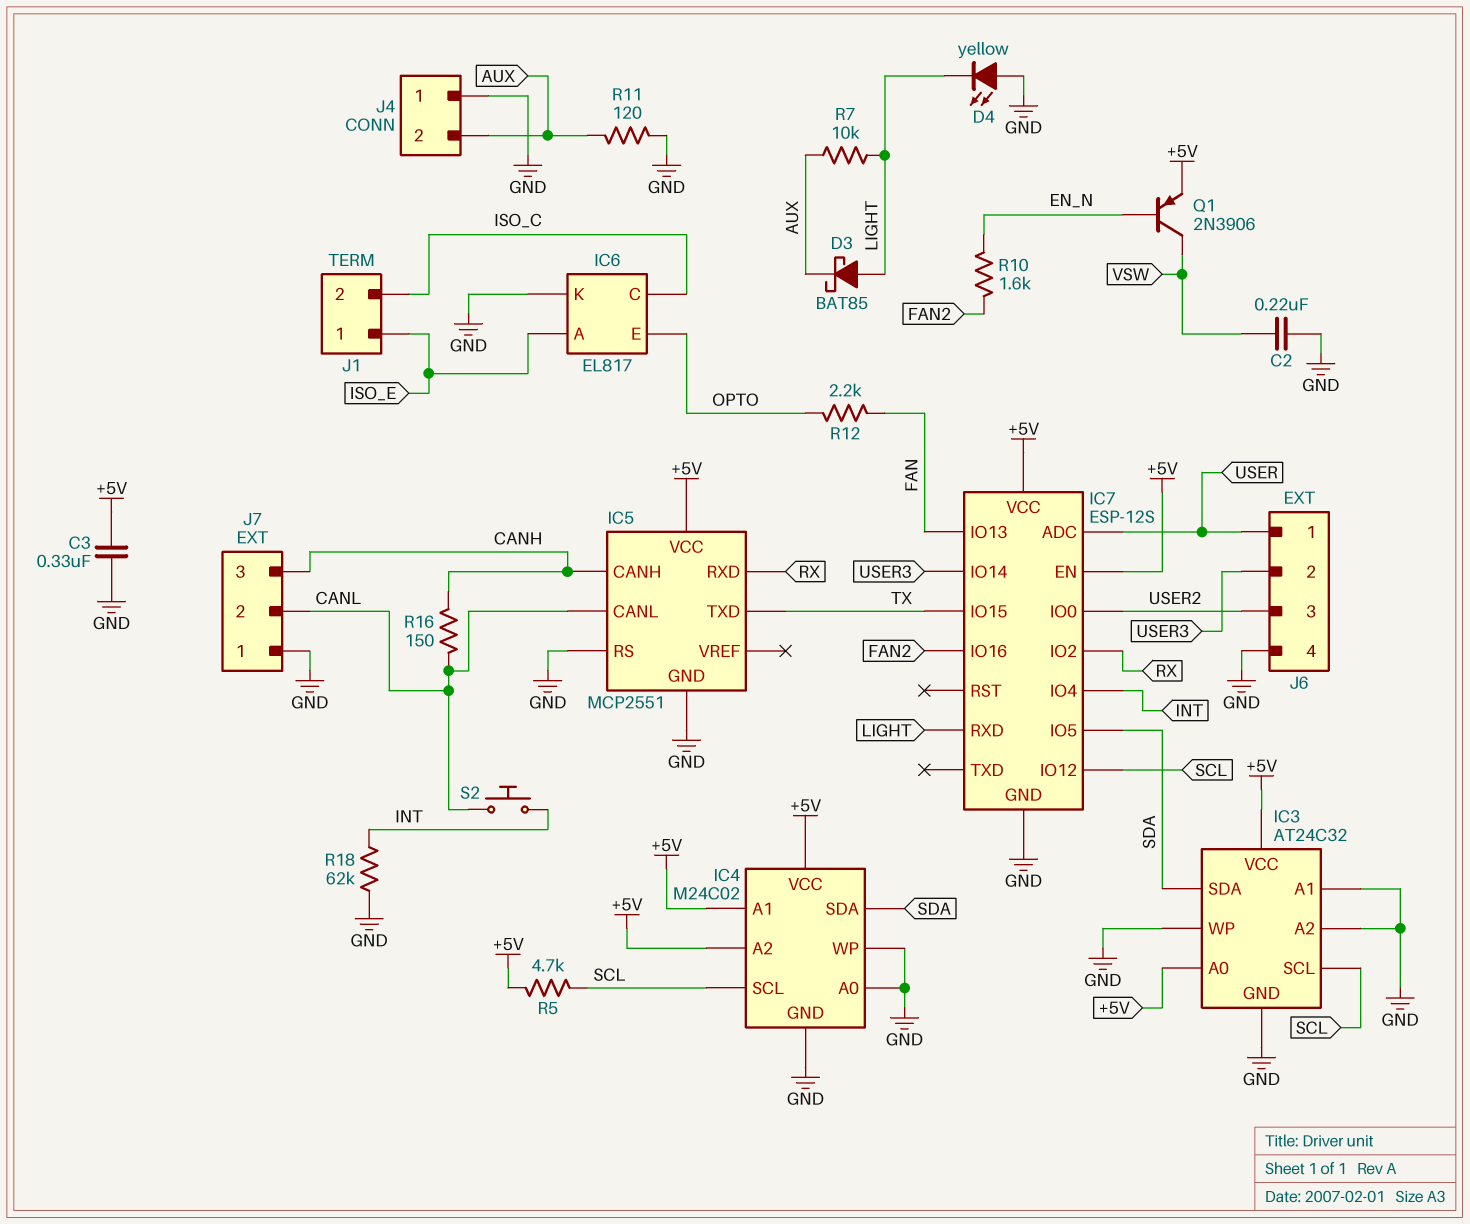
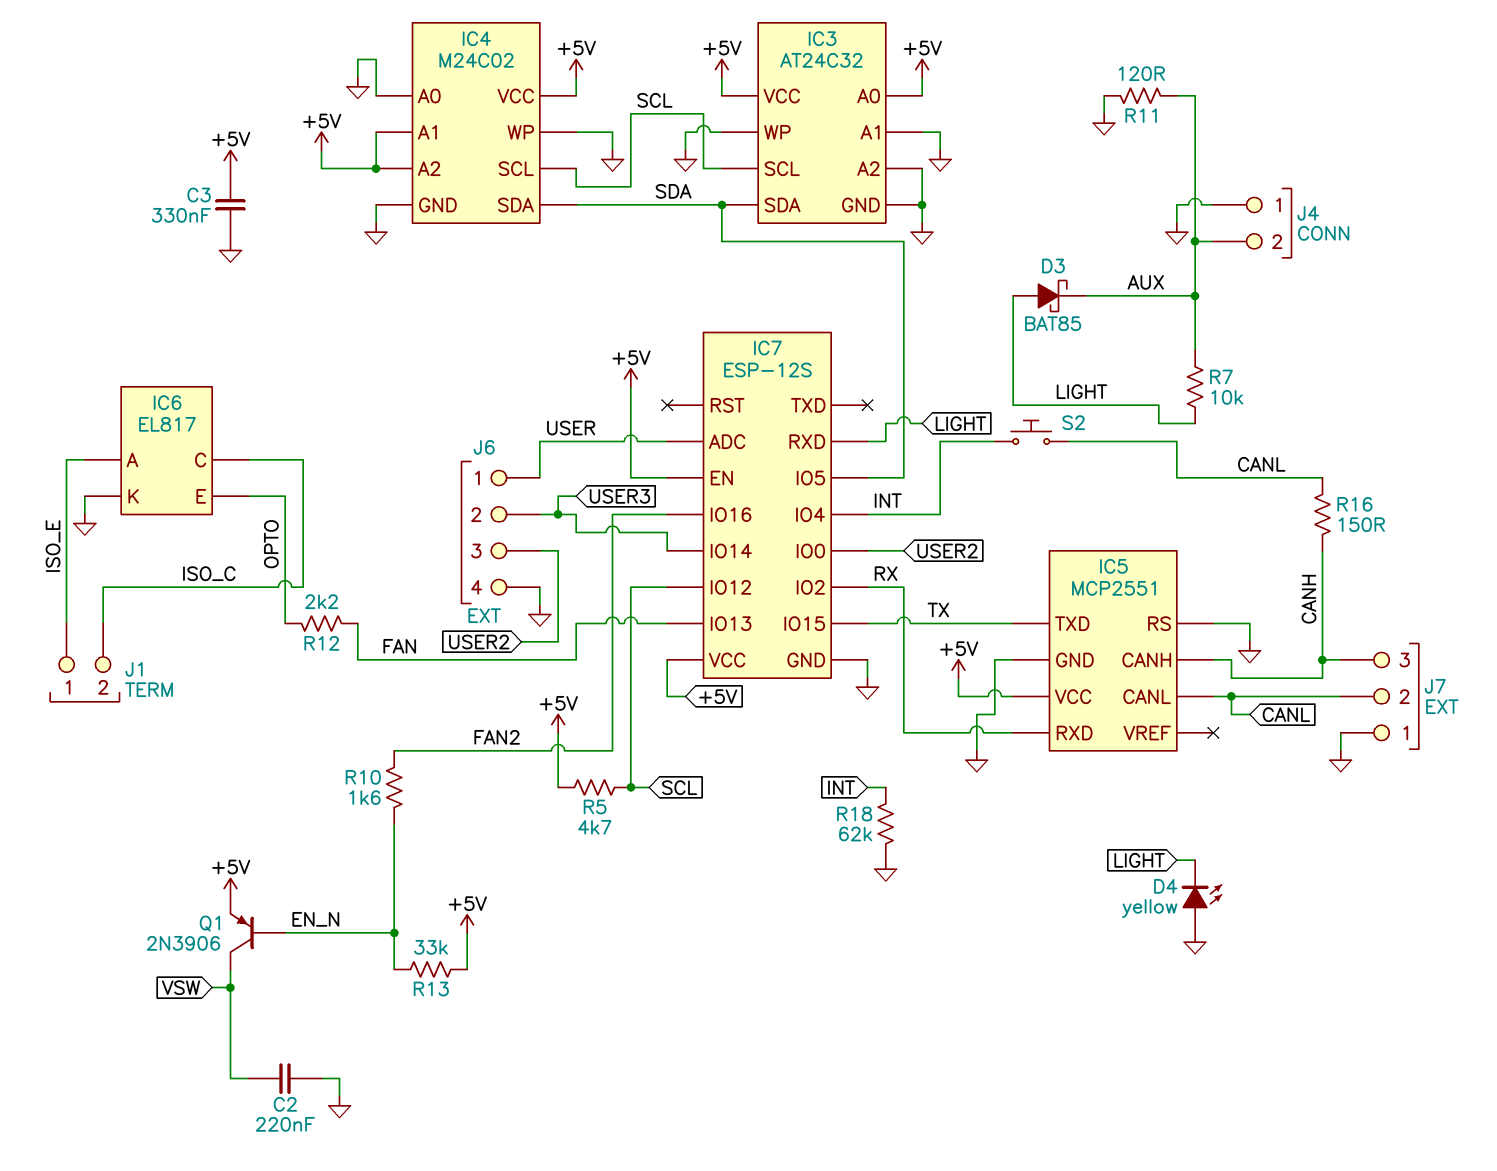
R13: none -> 33k (+5V, EN_N)

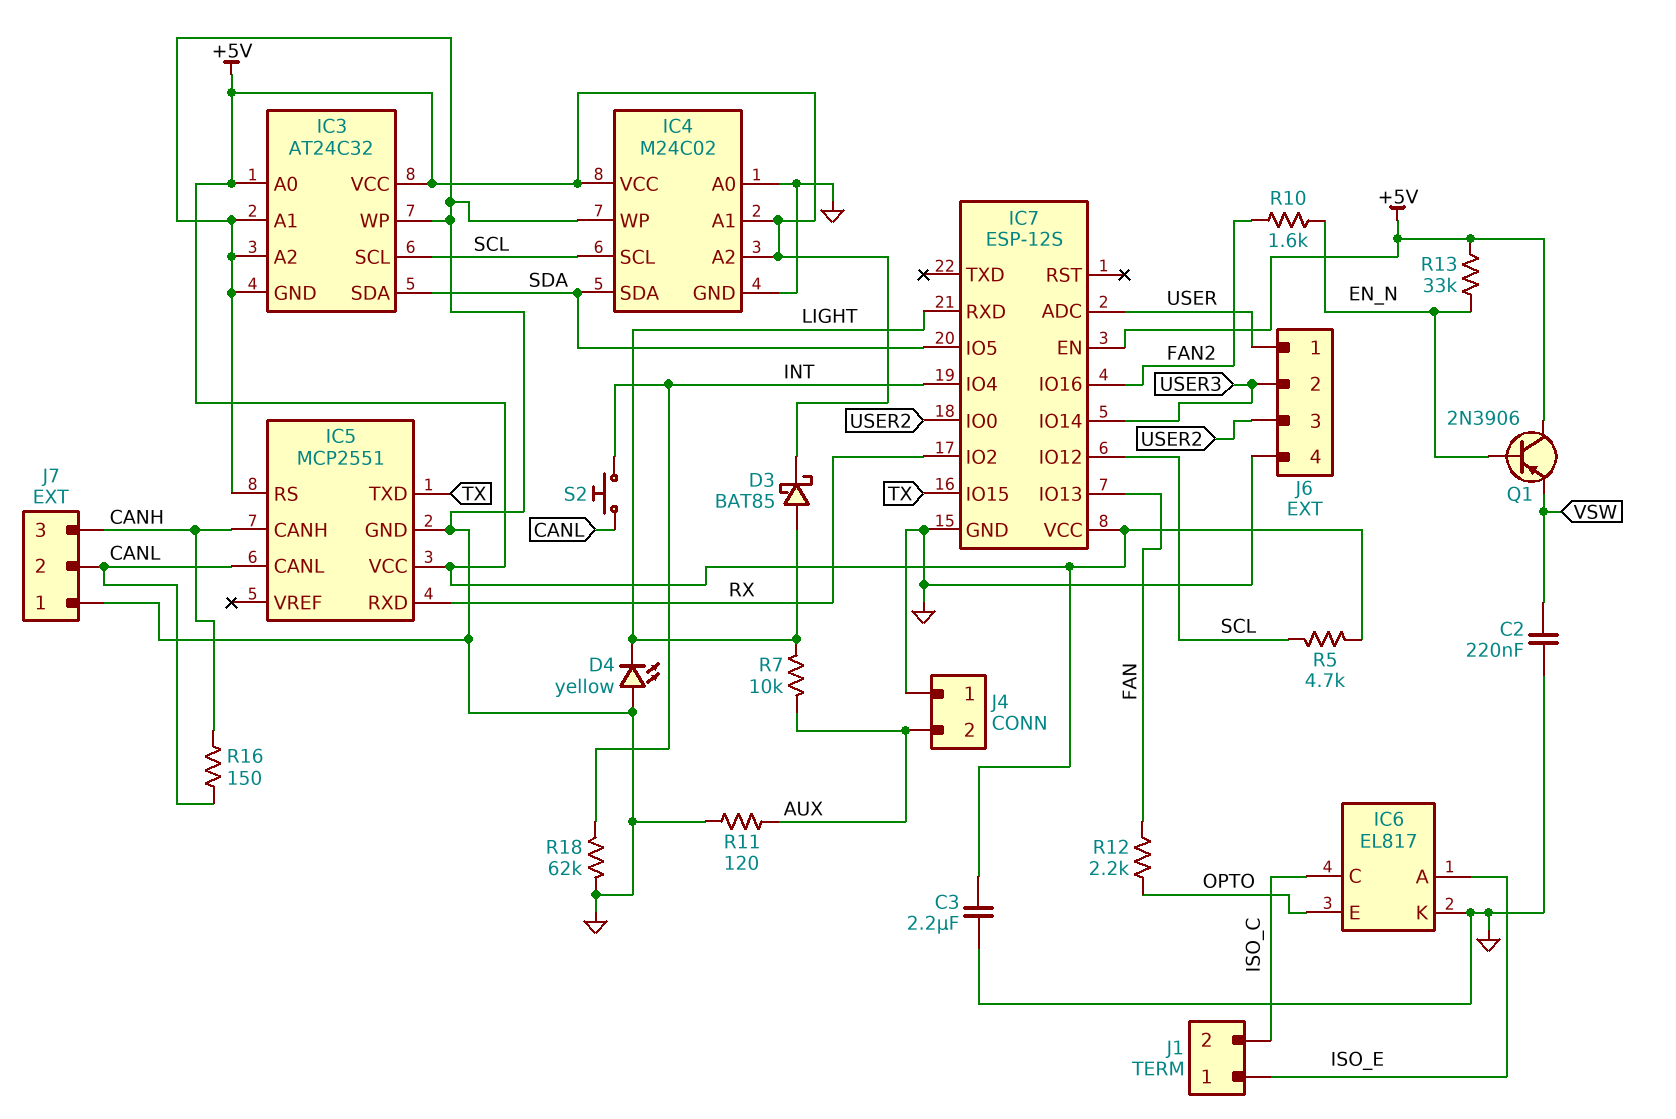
C3: 330nF (+5V, GND) -> 2.2uF (+5V, GND)
D3: schottky BAT85 (A LIGHT, K AUX) -> schottky BAT85 (A LIGHT, K +5V)
Q1: PNP 2N3906 (B EN_N, C VSW, E +5V) -> PNP 2N3906 (B EN_N, C +5V, E VSW)

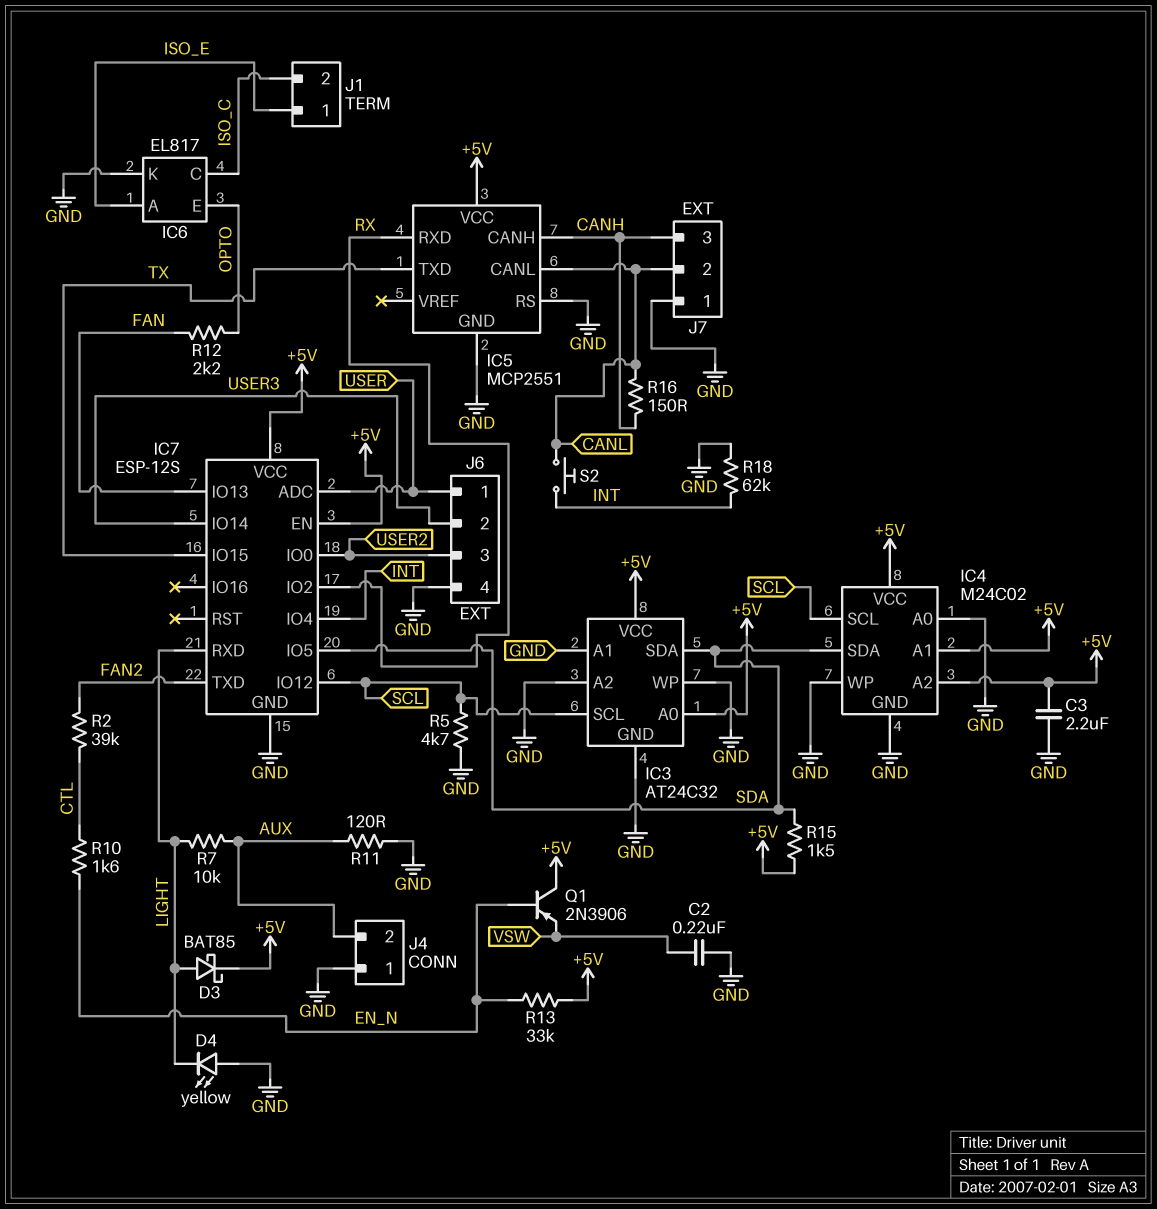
IC7 pin IO16: FAN2 -> none
IC7 pin TXD: none -> FAN2
R2: none -> 39k (CTL, FAN2)
R5: 4.7k (+5V, SCL) -> 4.7k (GND, SCL)
R10: 1.6k (EN_N, FAN2) -> 1.6k (CTL, EN_N)
R15: none -> 1.5k (+5V, SDA)

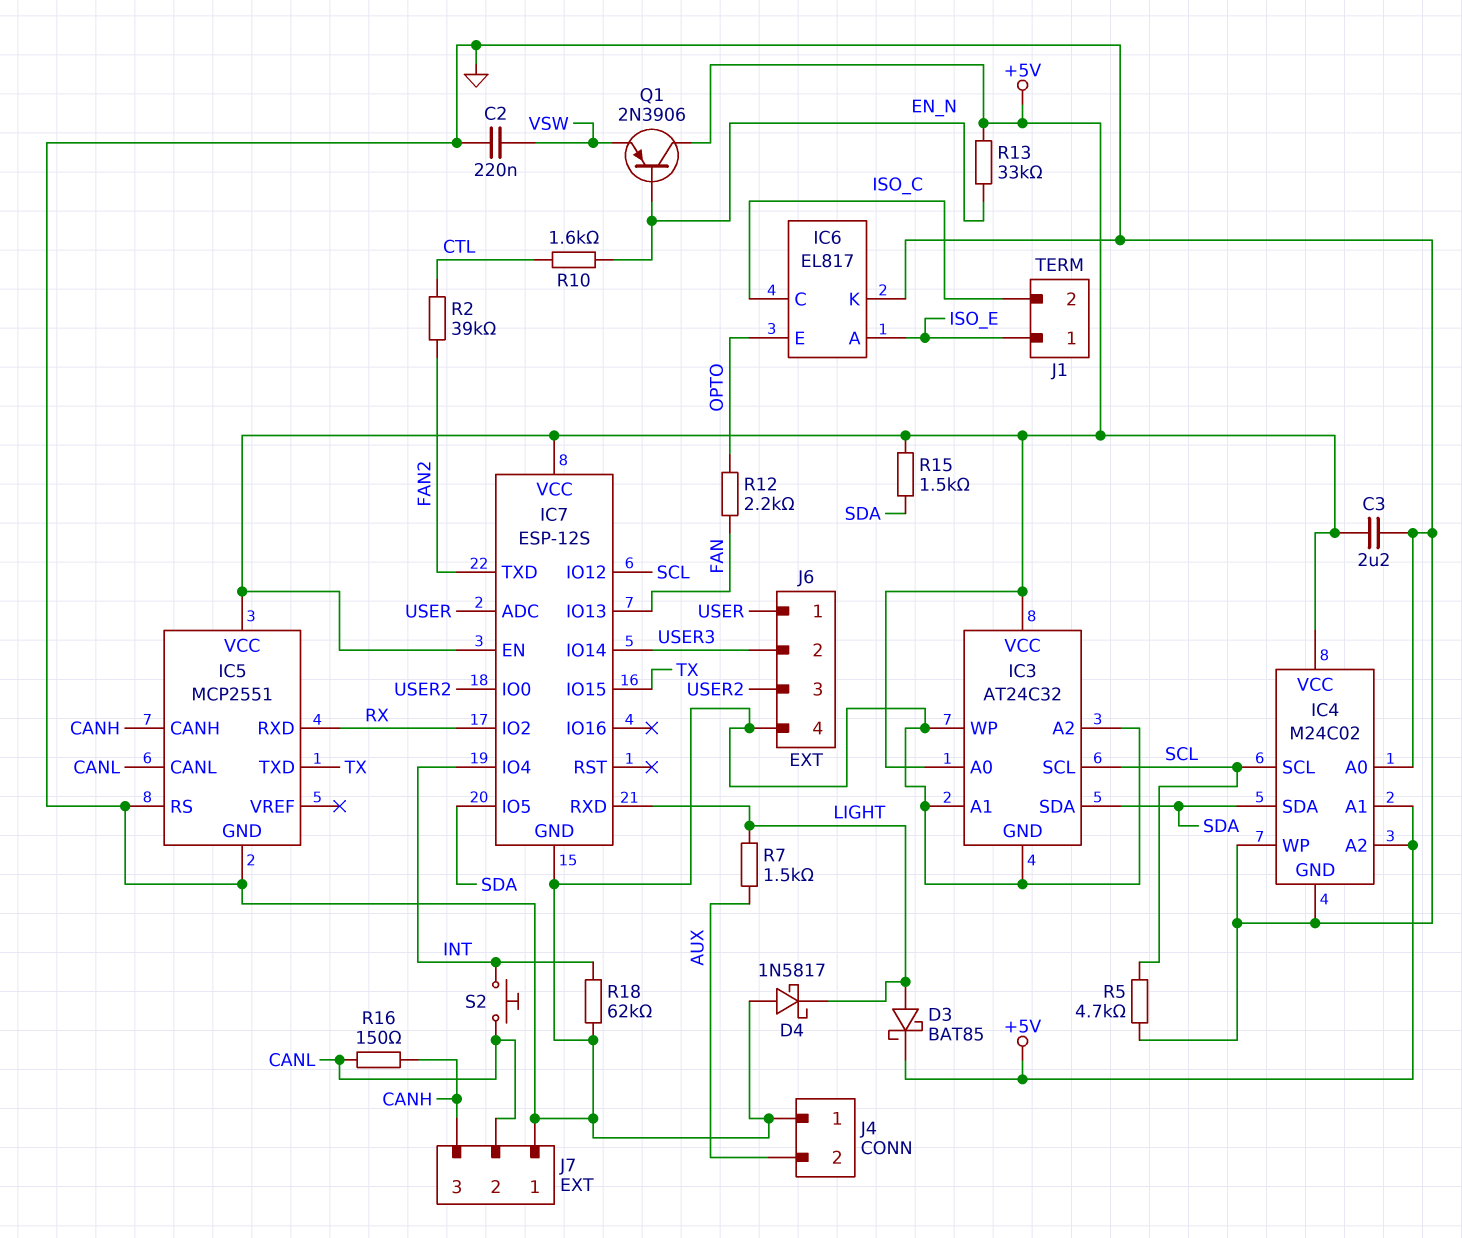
D4: LED yellow (A GND, K LIGHT) -> schottky 1N5817 (A GND, K LIGHT)
R7: 10k (AUX, LIGHT) -> 1.5k (AUX, LIGHT)
R11: 120 (AUX, GND) -> none

